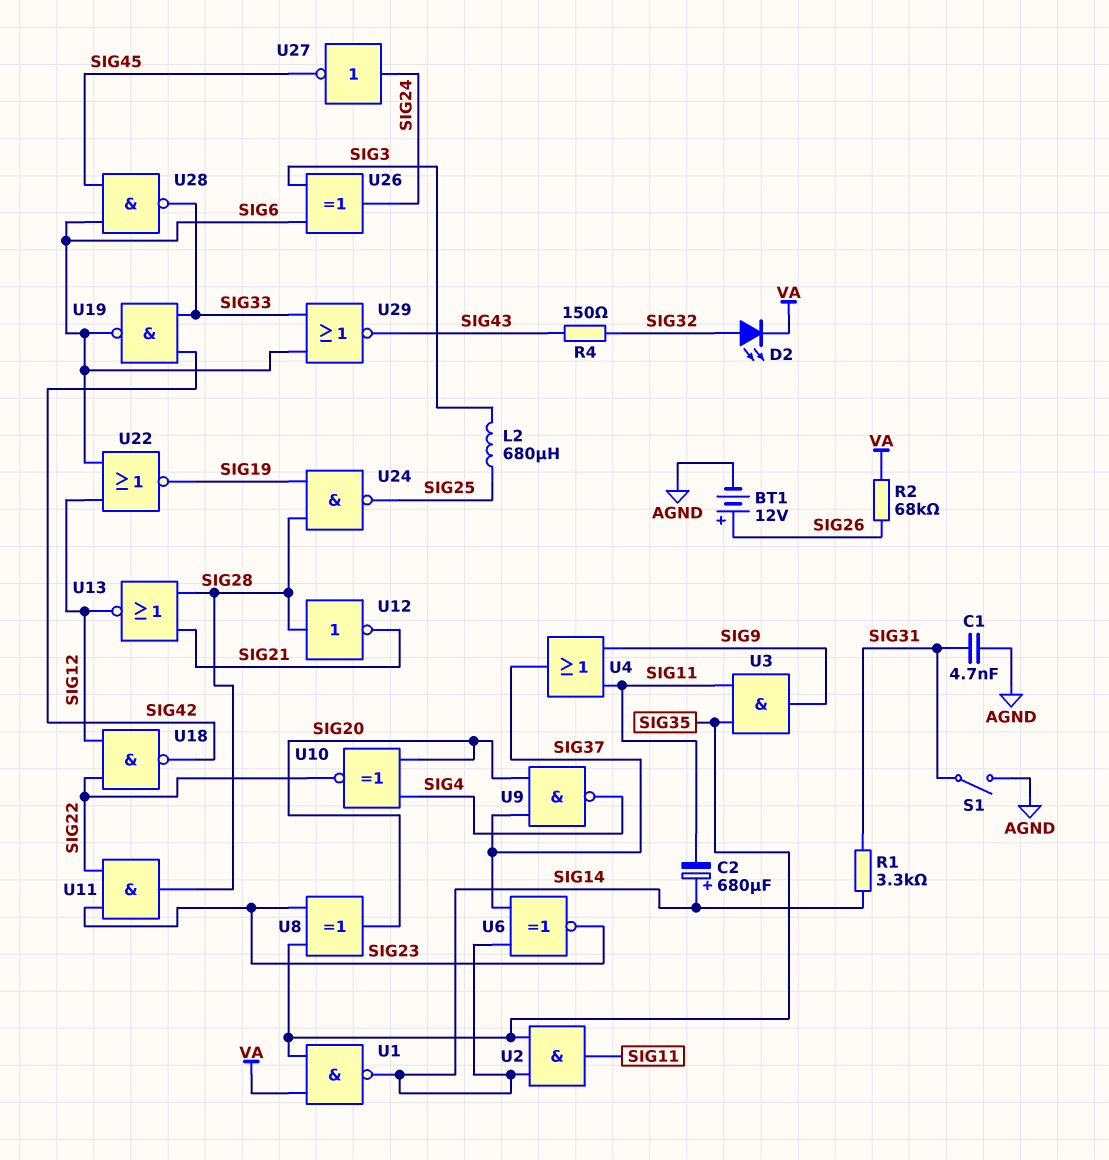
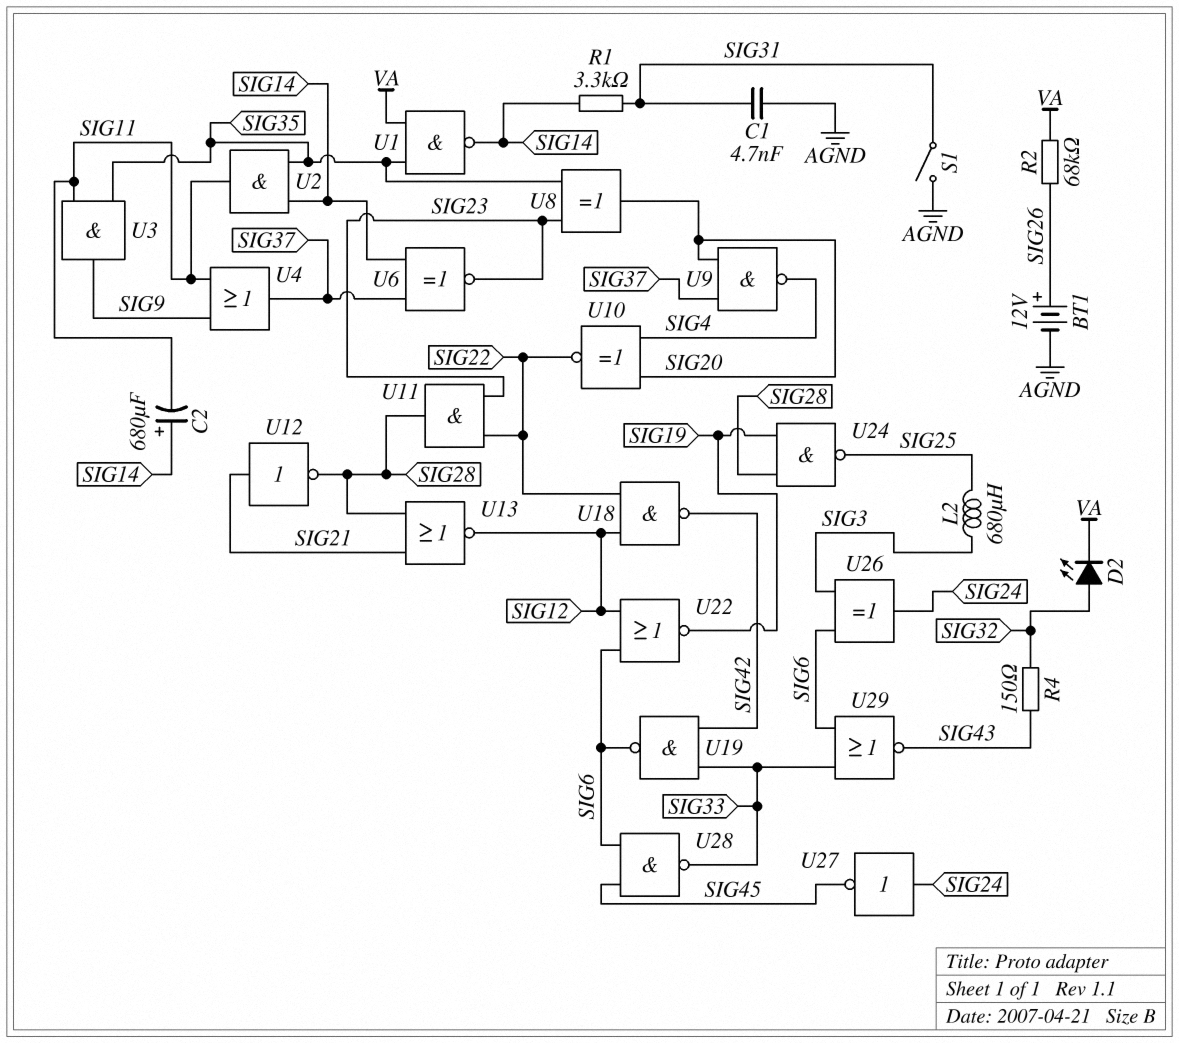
U12: NOT (in SIG28, out SIG21) -> NOT (in SIG21, out SIG28)

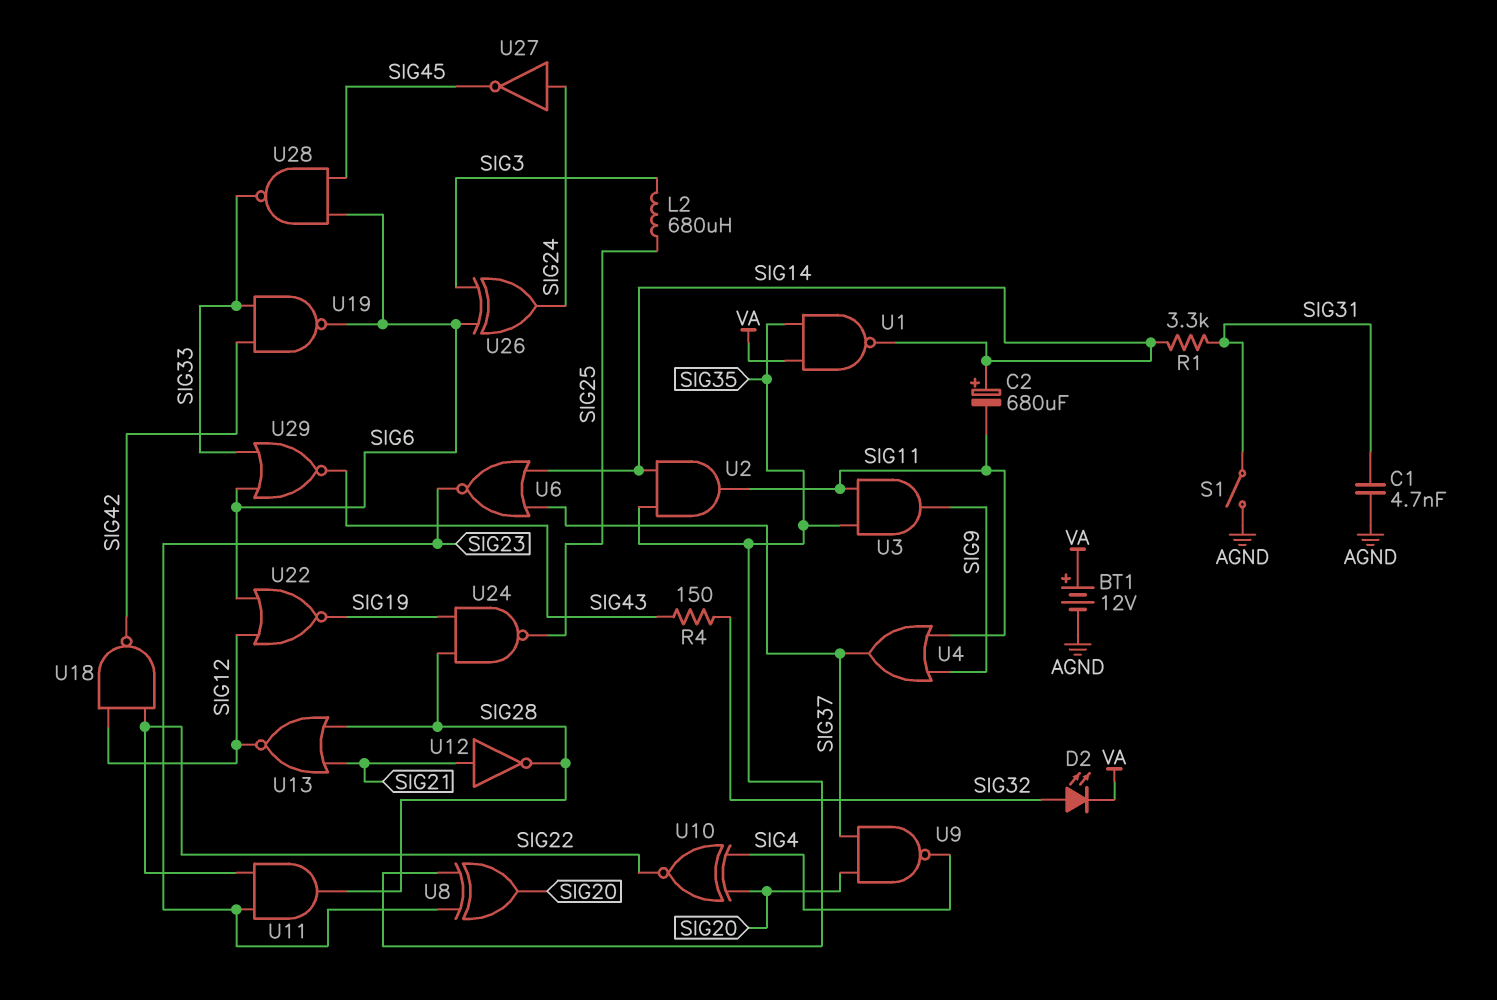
BT1: 12V (plus SIG26, minus AGND) -> 12V (plus VA, minus AGND)
R2: 68k (SIG26, VA) -> none
U6: XNOR (in SIG14, in SIG37, out SIG23) -> NOR (in SIG14, in SIG37, out SIG23)

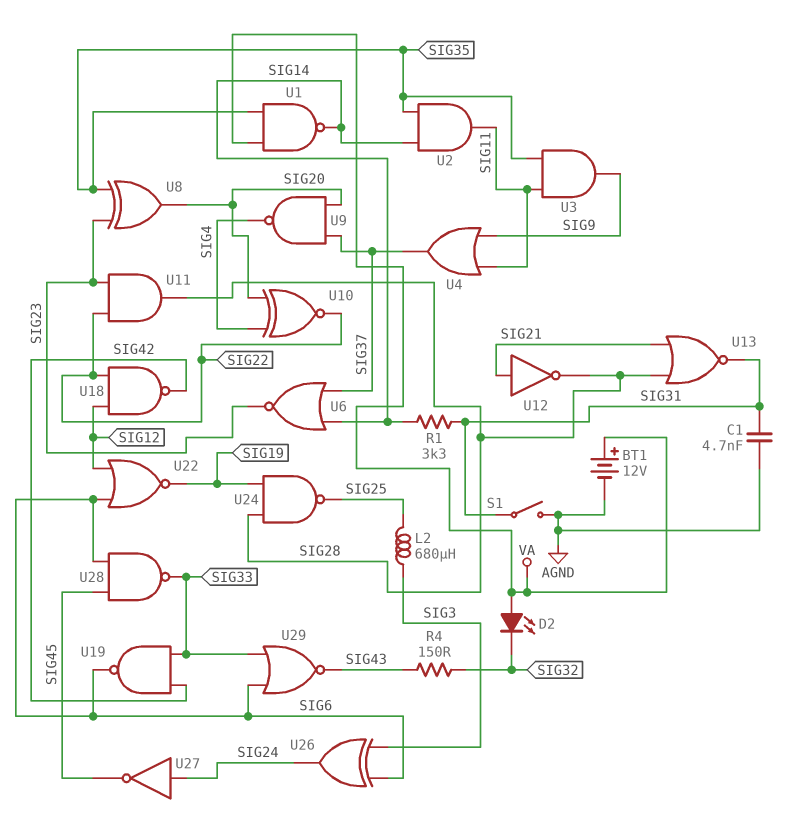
C2: 680uF (plus SIG14, minus SIG11) -> none
D2: LED (A SIG32, K VA) -> LED (A VA, K SIG32)
U13: NOR (in SIG21, in SIG28, out SIG12) -> NOR (in SIG21, in SIG28, out SIG31)

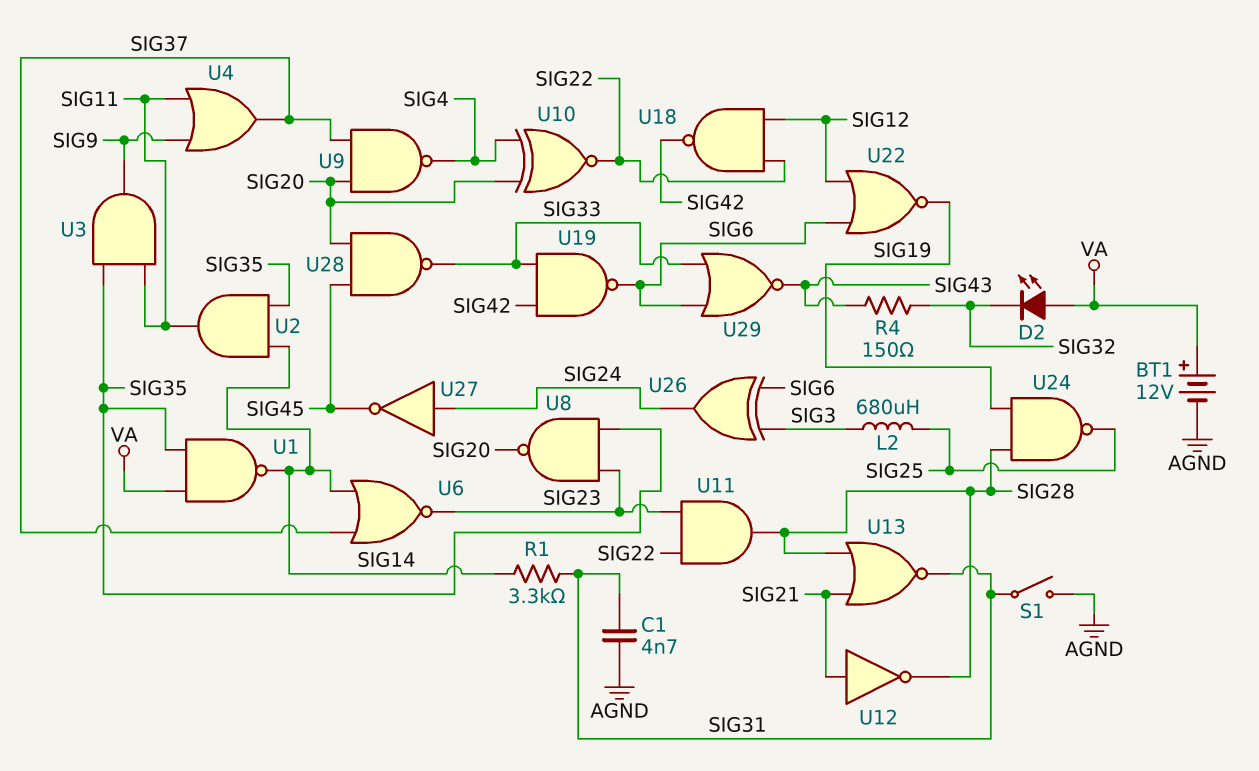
U8: XOR (in SIG23, in SIG35, out SIG20) -> NAND (in SIG23, in SIG35, out SIG20)
U28: NAND (in SIG6, in SIG45, out SIG33) -> NAND (in SIG20, in SIG45, out SIG33)

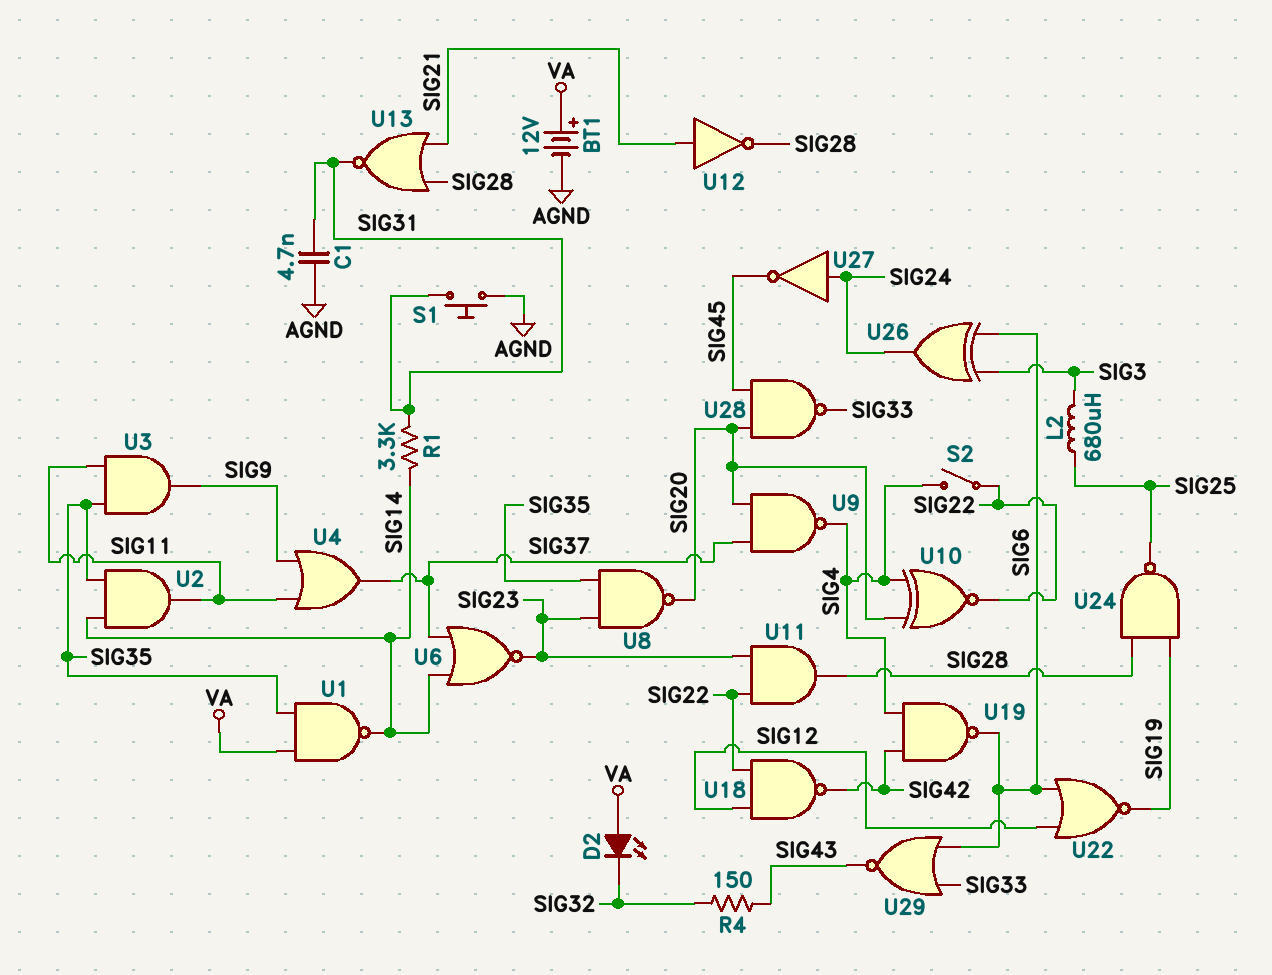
S1: switch (AGND, SIG31) -> button (AGND, SIG31)
S2: none -> switch (SIG4, SIG22)
U19: NAND (in SIG33, in SIG42, out SIG6) -> NAND (in SIG4, in SIG42, out SIG6)

